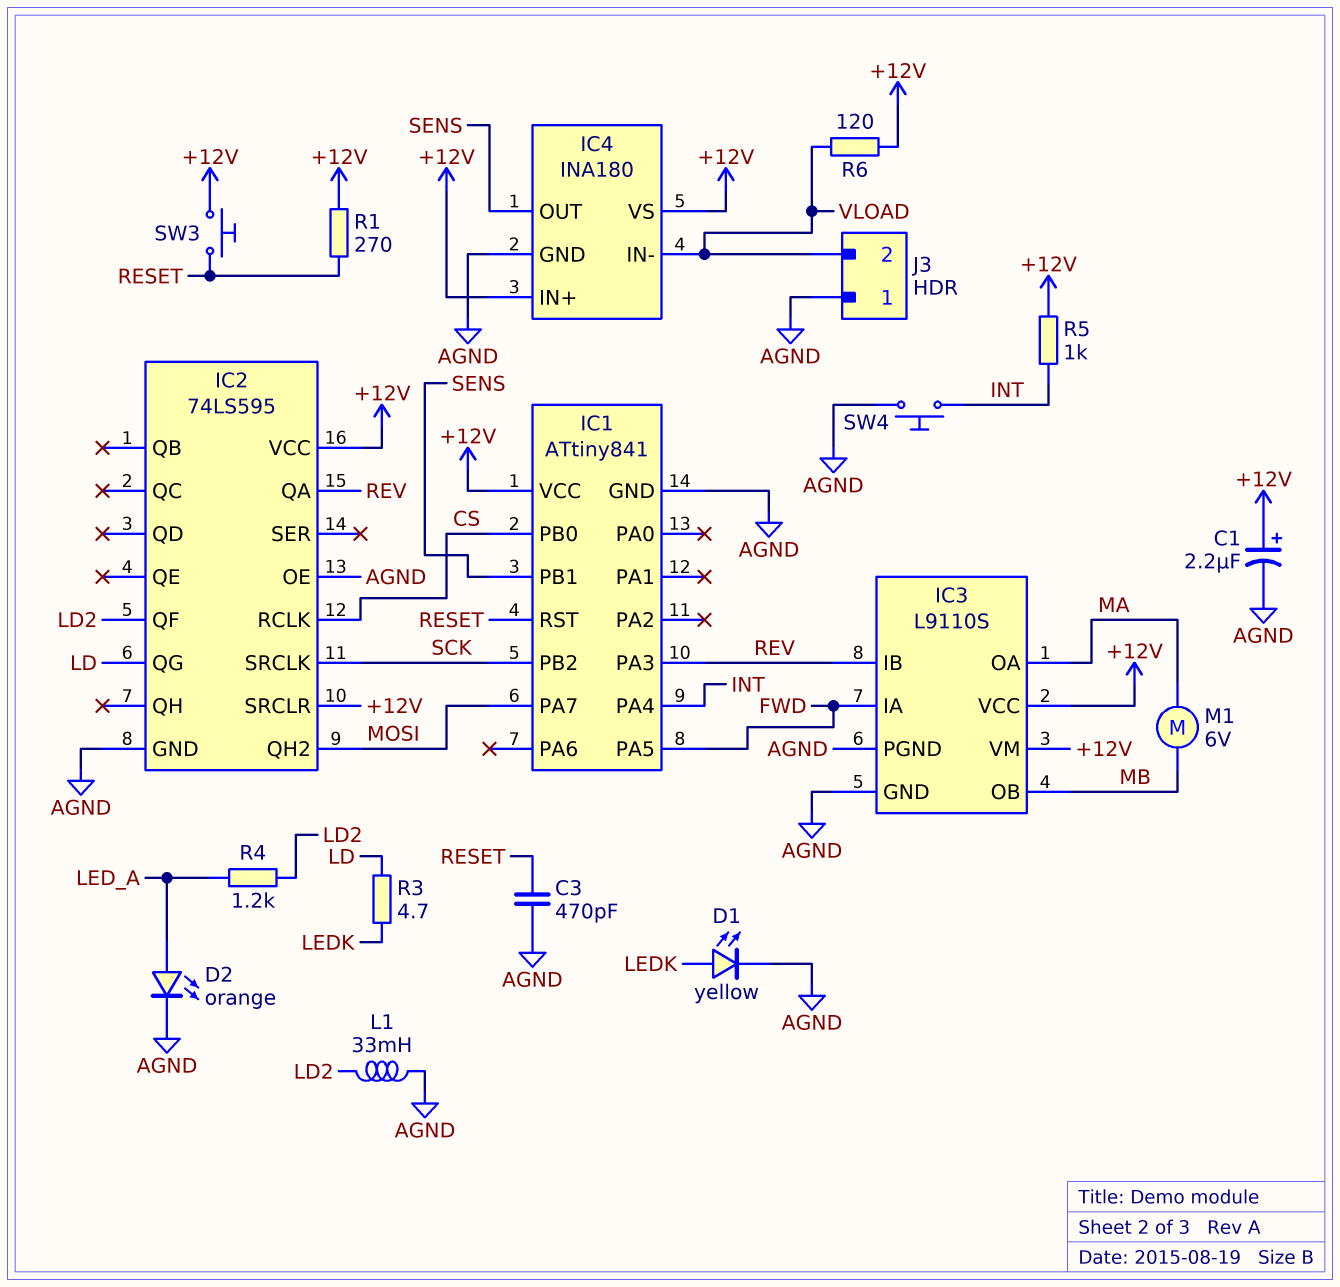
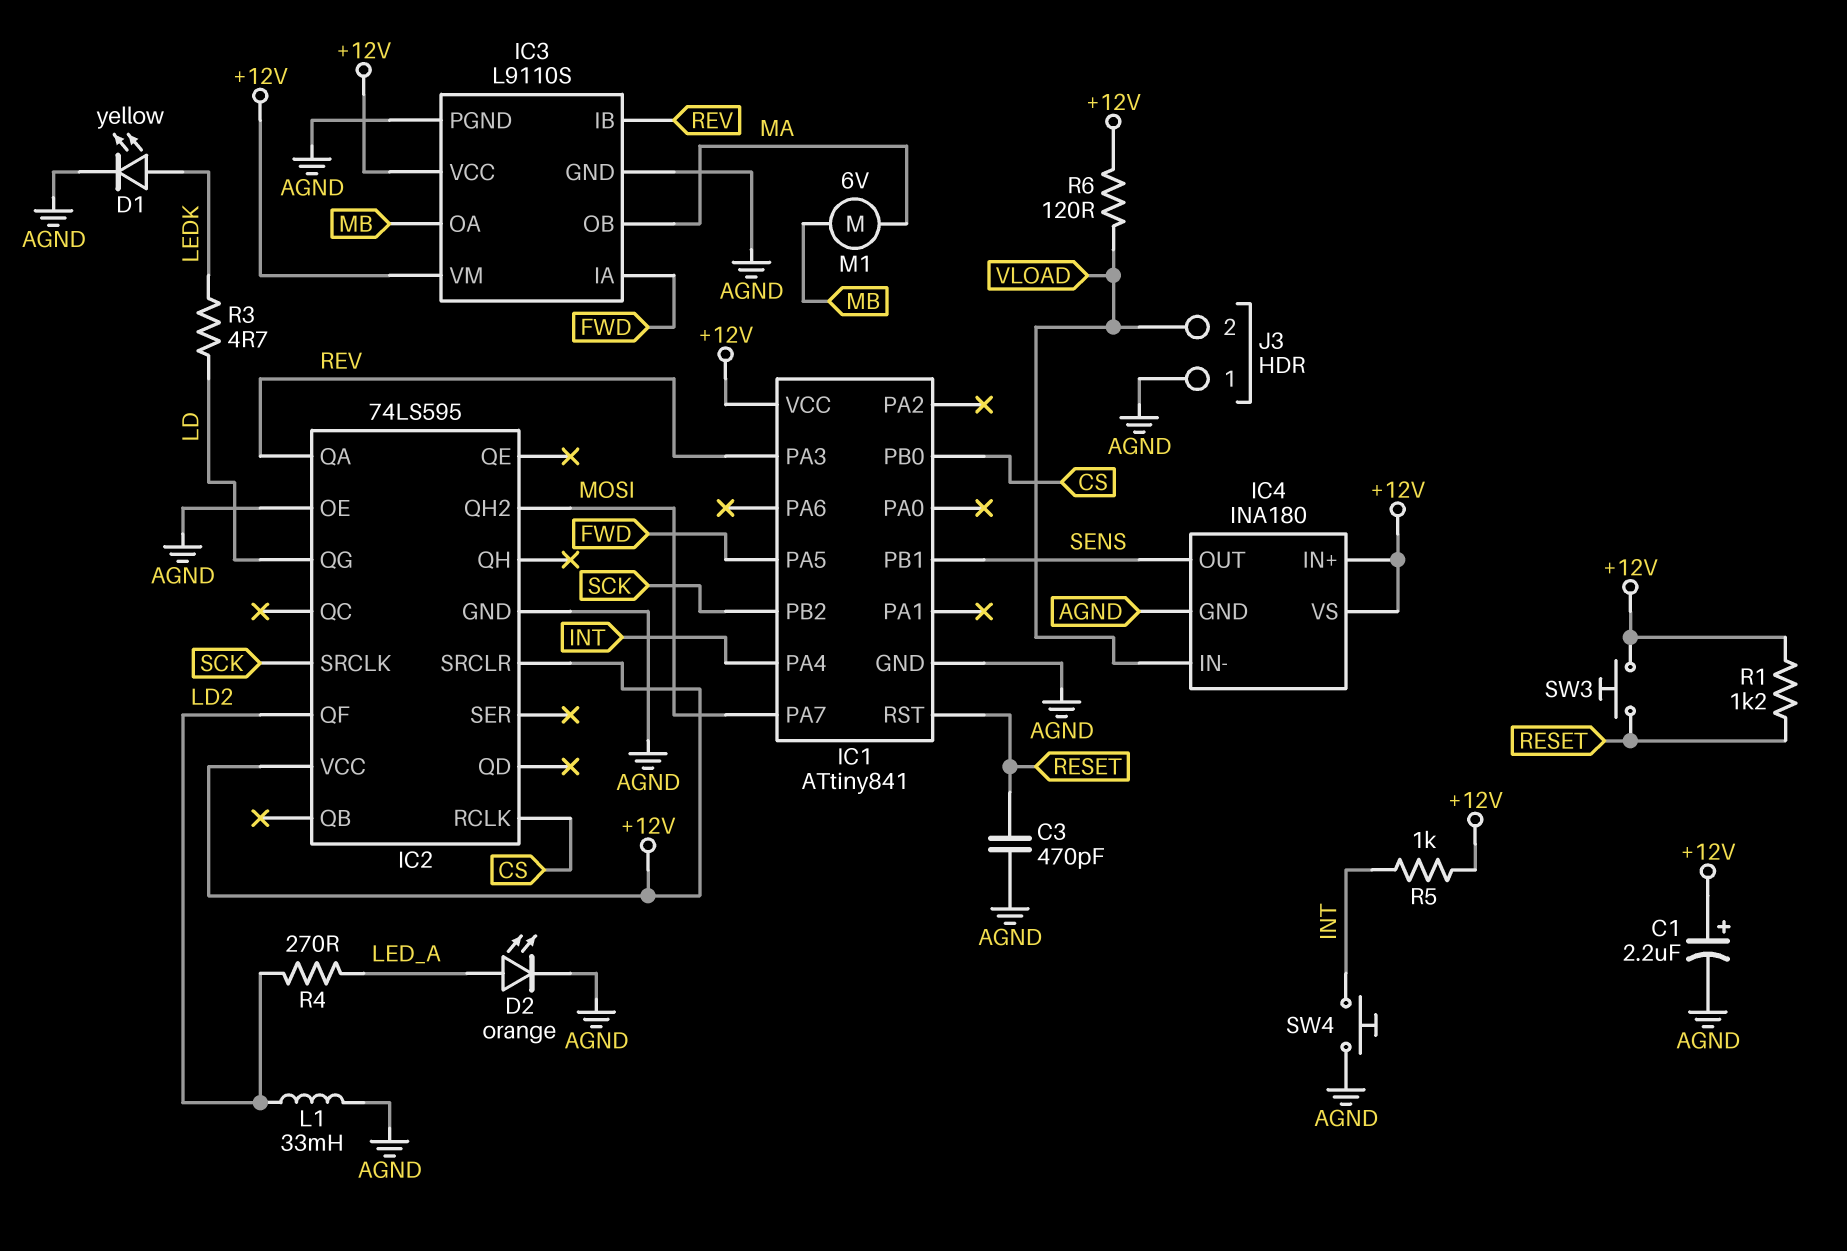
IC3 pin OA: MA -> MB
IC3 pin OB: MB -> MA
R1: 270 (+12V, RESET) -> 1.2k (+12V, RESET)
R4: 1.2k (LD2, LED_A) -> 270 (LD2, LED_A)

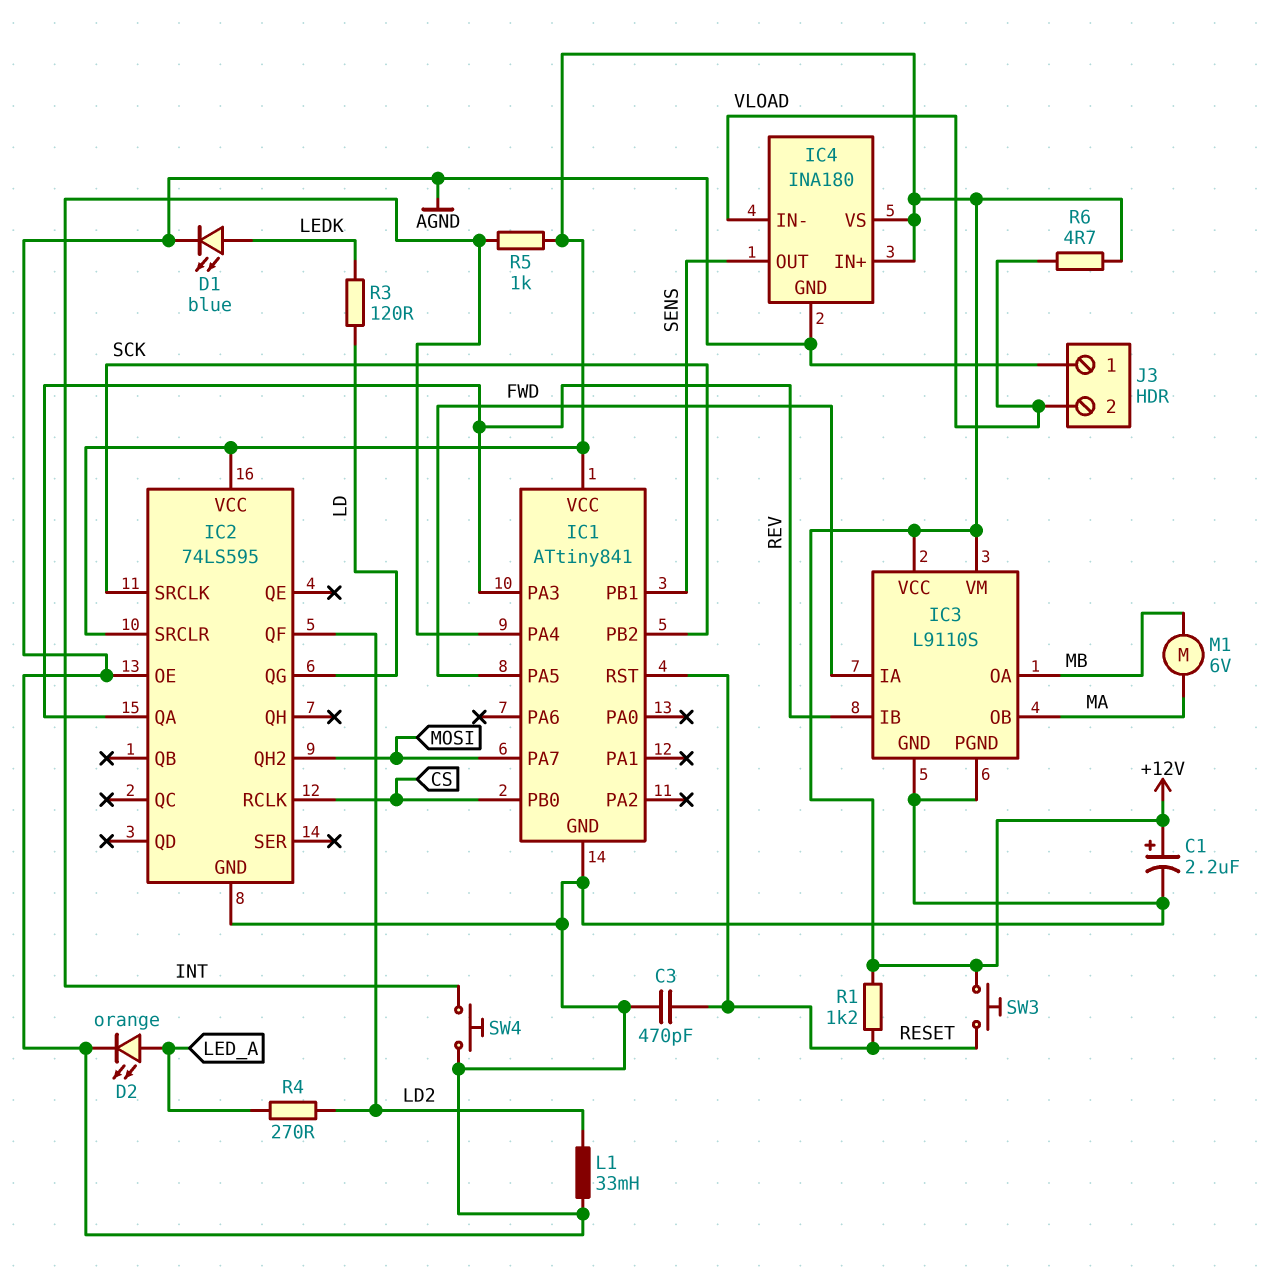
D1: LED yellow (A LEDK, K AGND) -> LED blue (A LEDK, K AGND)
R3: 4.7 (LD, LEDK) -> 120 (LD, LEDK)
R6: 120 (+12V, VLOAD) -> 4.7 (+12V, VLOAD)

